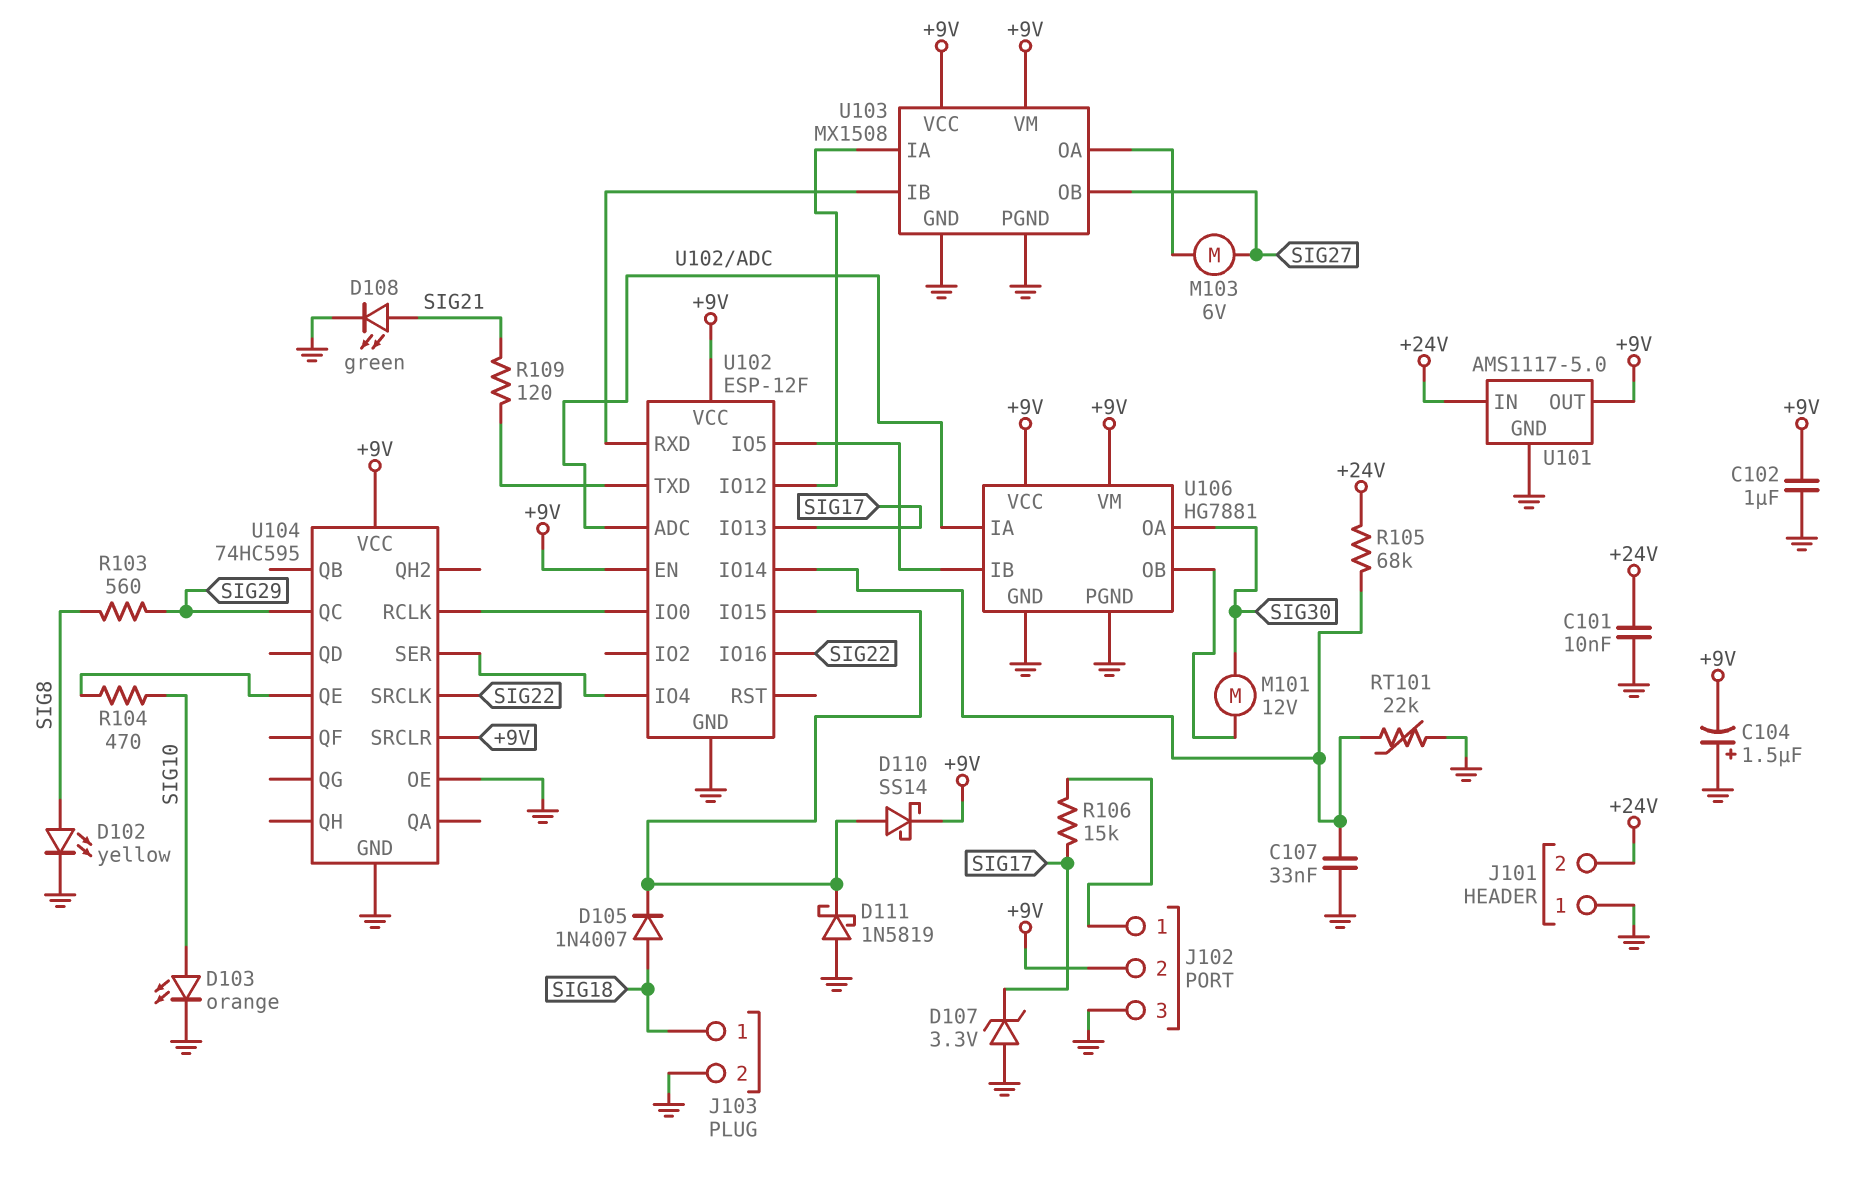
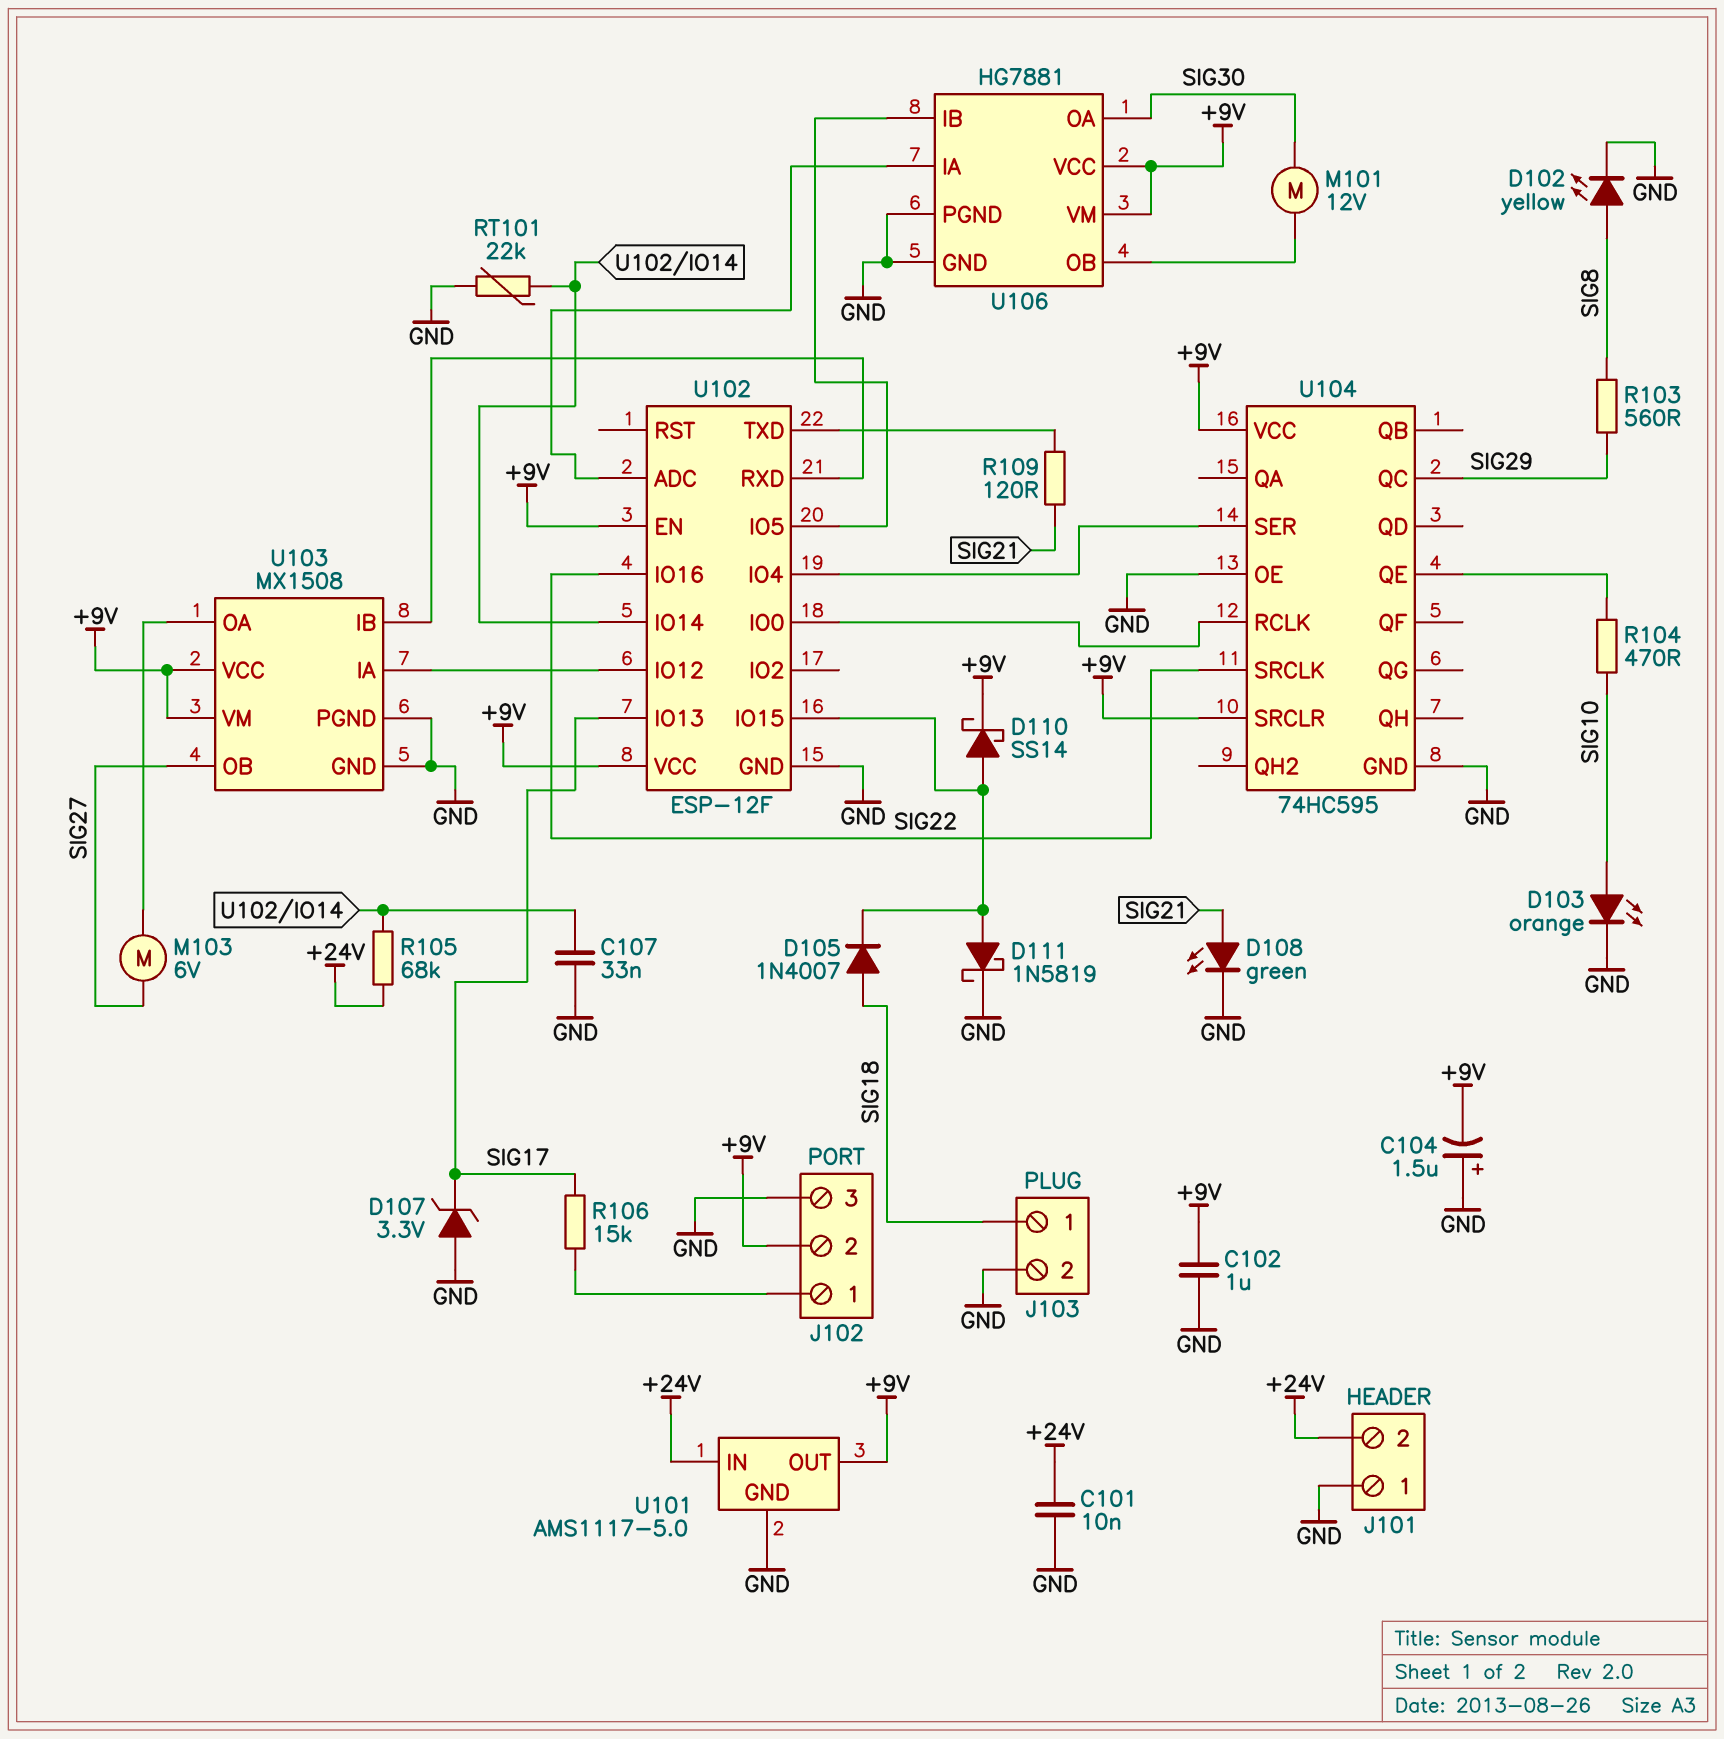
D111: schottky 1N5819 (A GND, K U102/IO15) -> schottky 1N5819 (A U102/IO15, K GND)

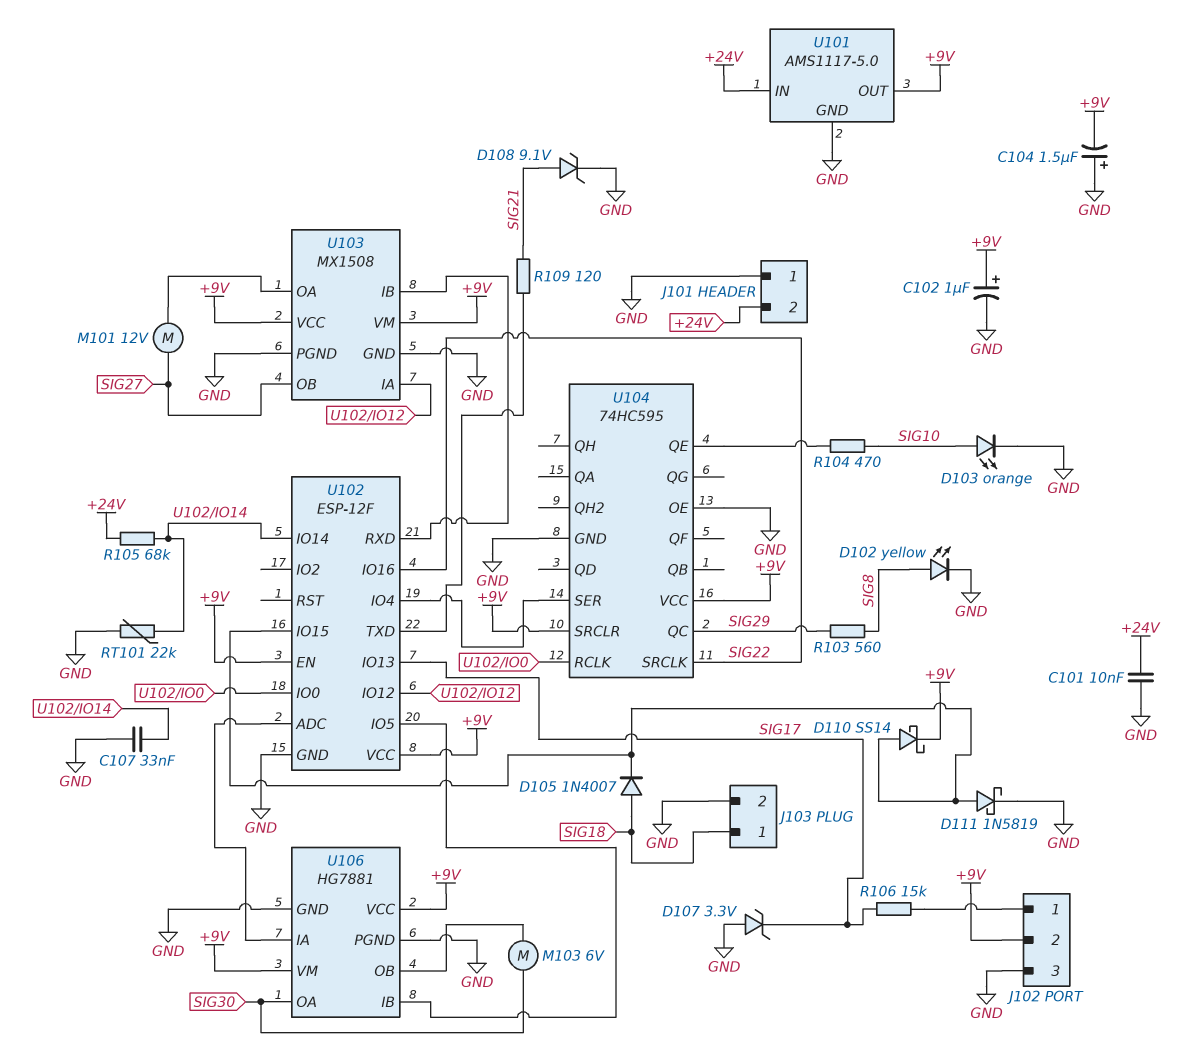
C102: 1uF (+9V, GND) -> 1uF (plus +9V, minus GND)
D108: LED green (A SIG21, K GND) -> zener 9.1V (A SIG21, K GND)
M101: motor 12V (SIG30, U106/OB) -> motor 12V (SIG27, U103/OA)
M103: motor 6V (SIG27, U103/OA) -> motor 6V (SIG30, U106/OB)

